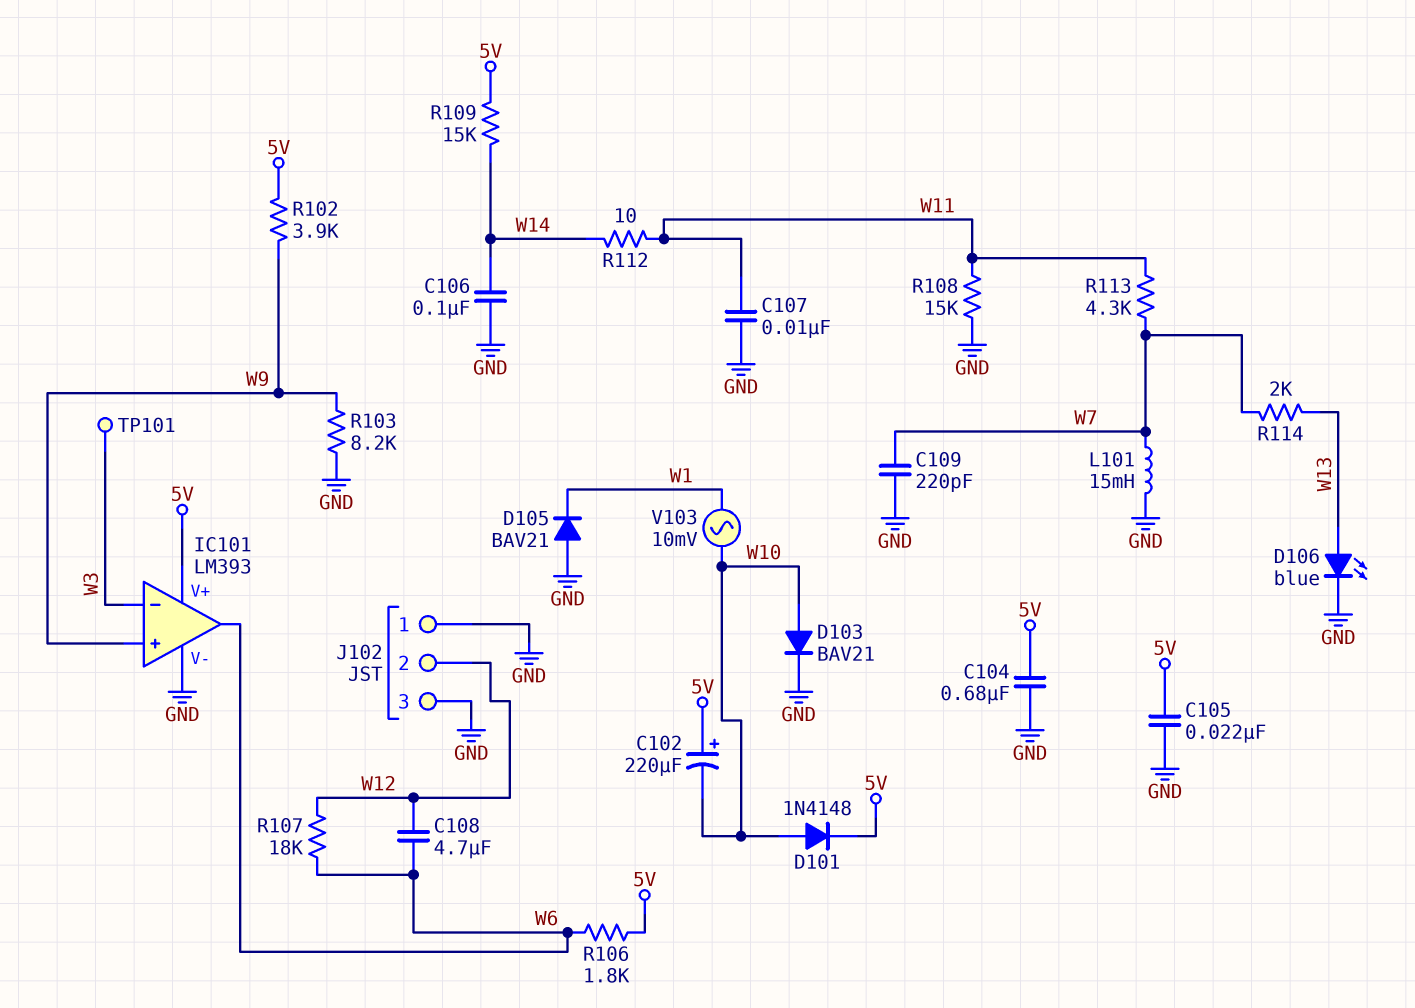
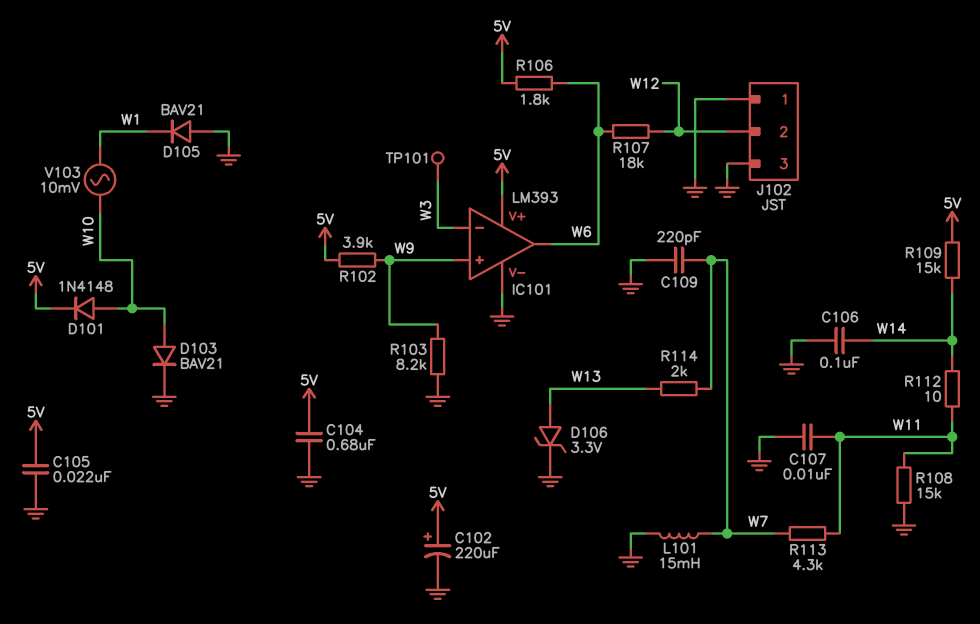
C102: 220uF (plus 5V, minus W10) -> 220uF (plus 5V, minus GND)
C108: 4.7uF (W6, W12) -> none
D106: LED blue (A W13, K GND) -> zener 3.3V (A W13, K GND)

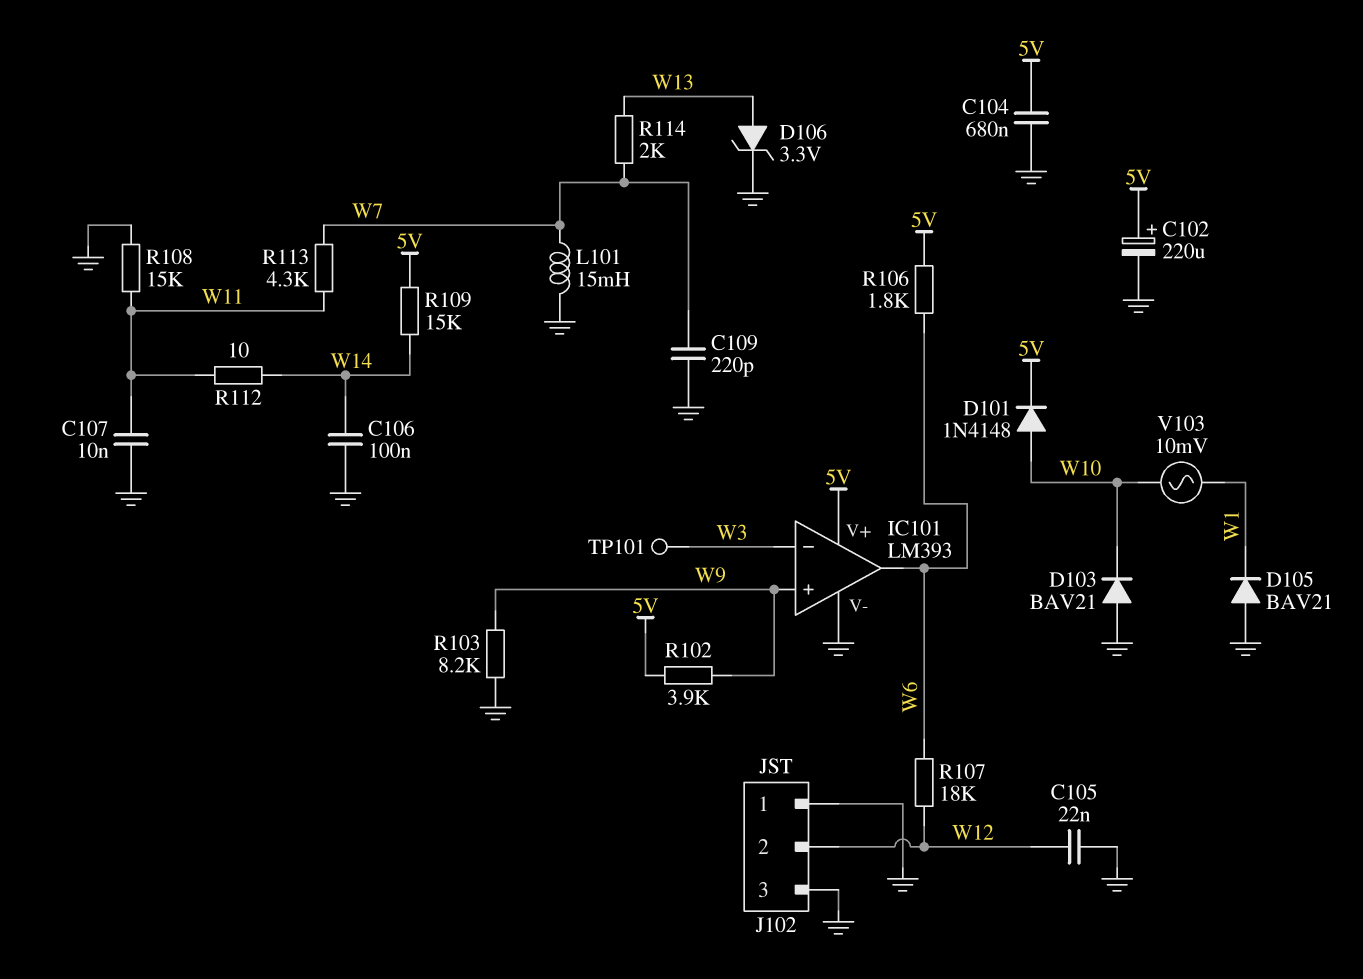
C105: 22nF (5V, GND) -> 22nF (GND, W12)
D103: diode BAV21 (A W10, K GND) -> diode BAV21 (A GND, K W10)

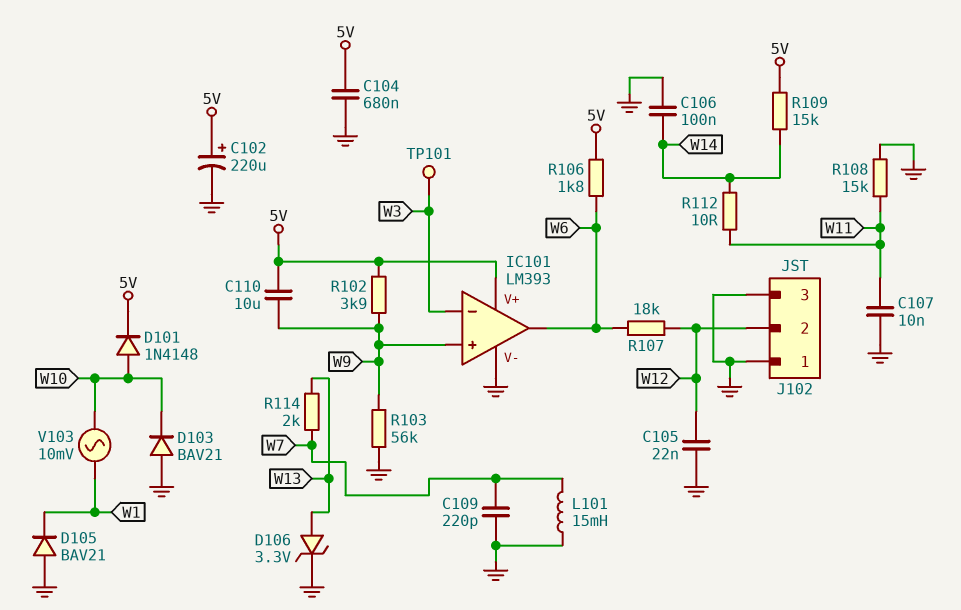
C110: none -> 10uF (5V, W9)
R103: 8.2k (GND, W9) -> 56k (GND, W9)
R113: 4.3k (W7, W11) -> none

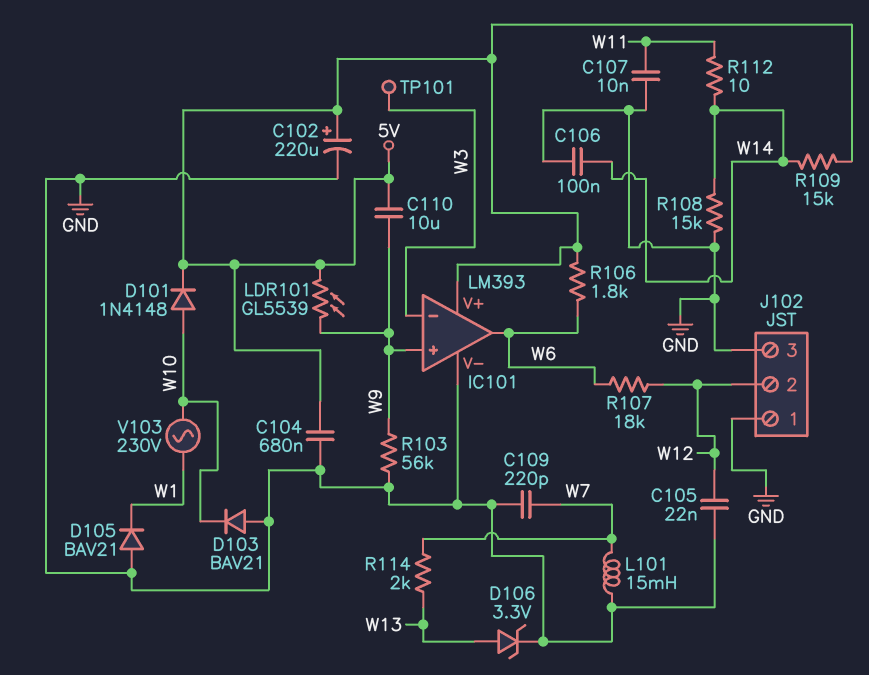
LDR101: none -> GL5539 (5V, W9)
R102: 3.9k (5V, W9) -> none
R108: 15k (GND, W11) -> 15k (GND, W14)
V103: AC 10mV (W1, W10) -> AC 230V (W1, W10)

